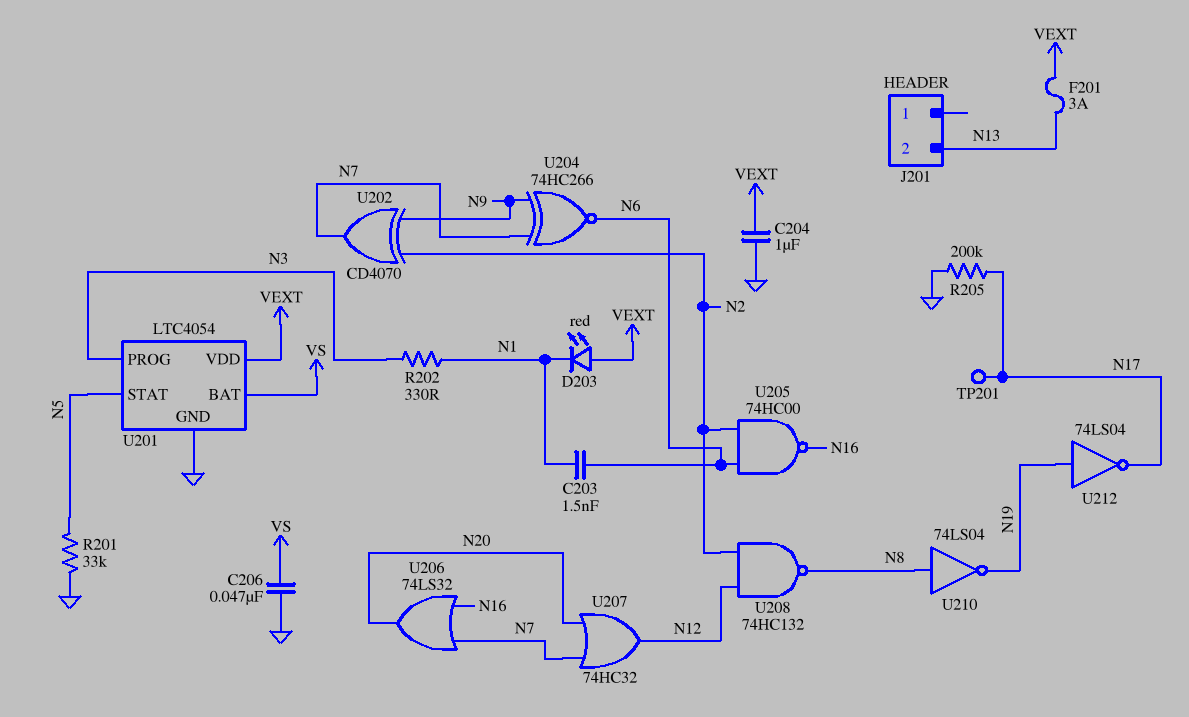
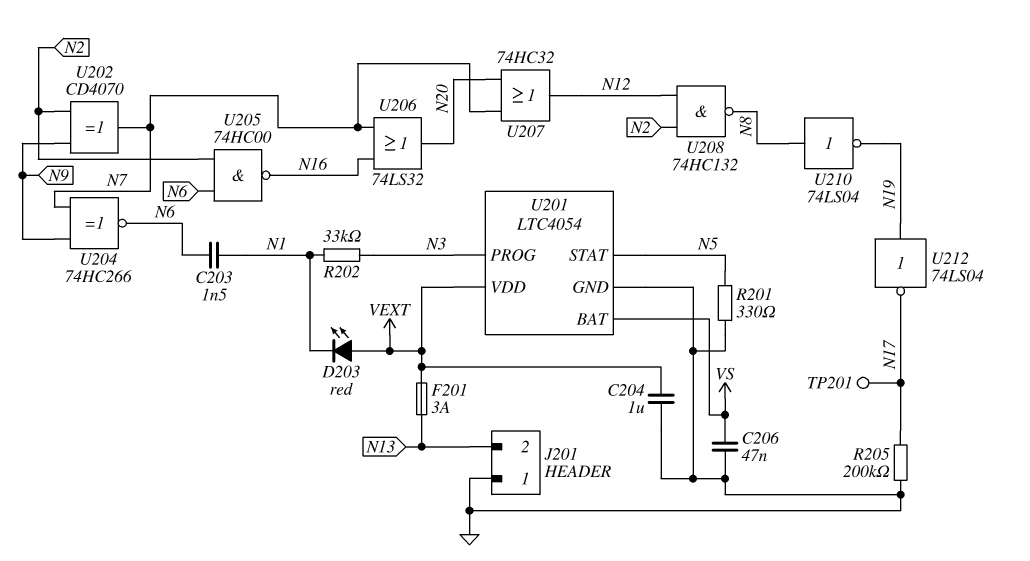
J201 pin 1: none -> GND
R201: 33k (GND, N5) -> 330 (GND, N5)
R202: 330 (N1, N3) -> 33k (N1, N3)

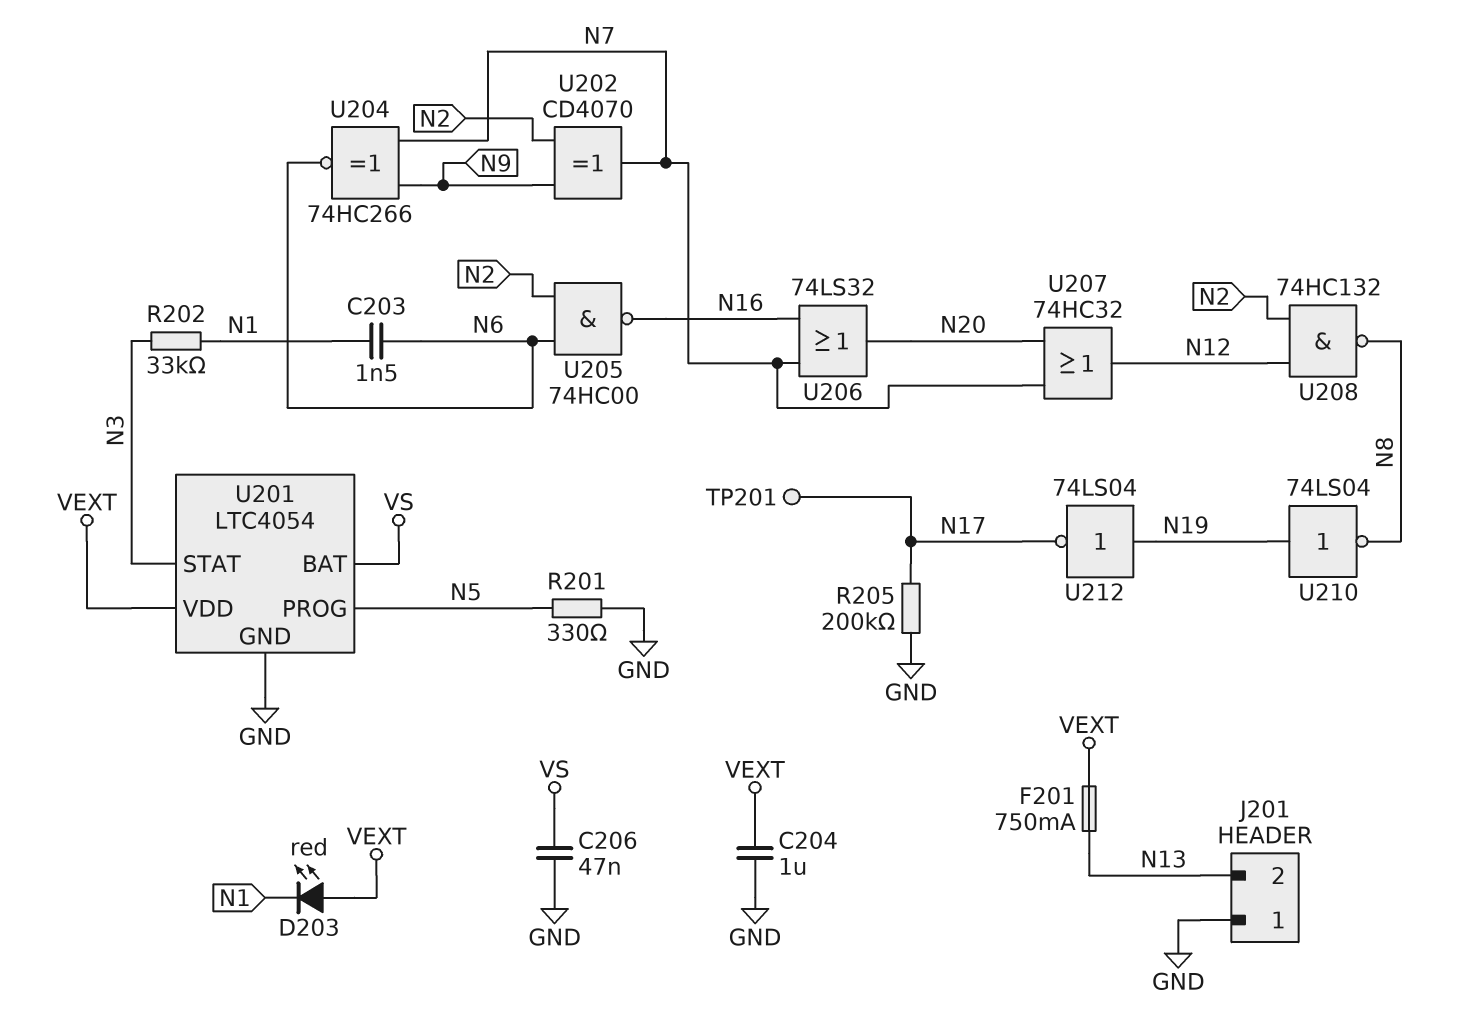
F201: 3A (N13, VEXT) -> 750mA (N13, VEXT)
U201 pin PROG: N3 -> N5
U201 pin STAT: N5 -> N3
U210: NOT 74LS04 (in N8, out N19) -> NOT 74LS04 (in N19, out N8)

